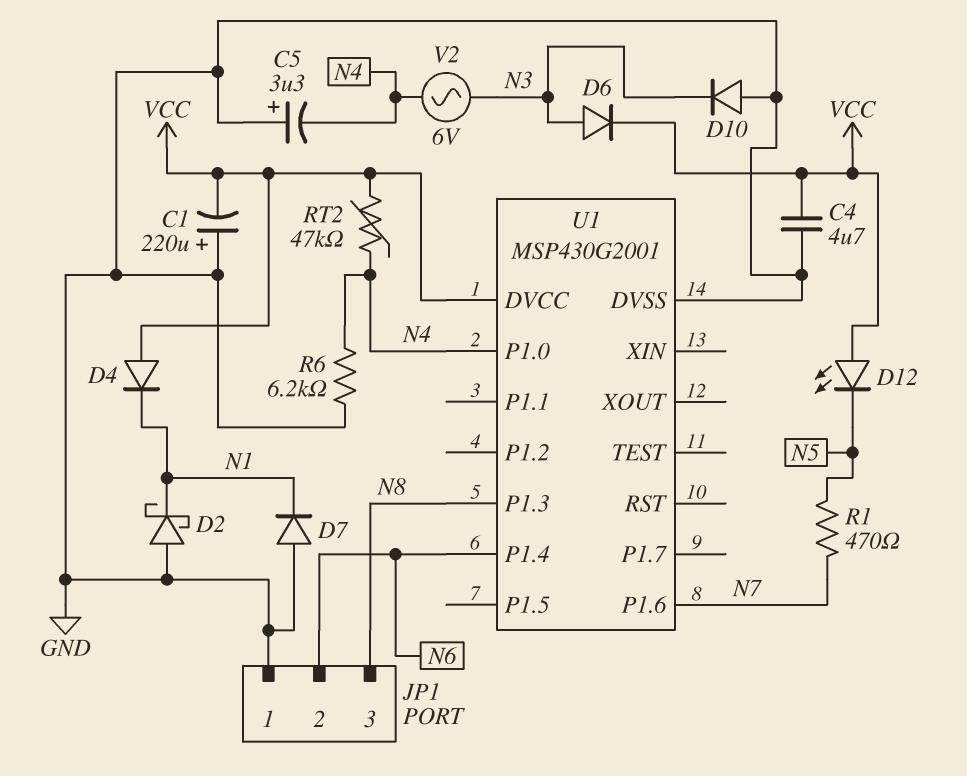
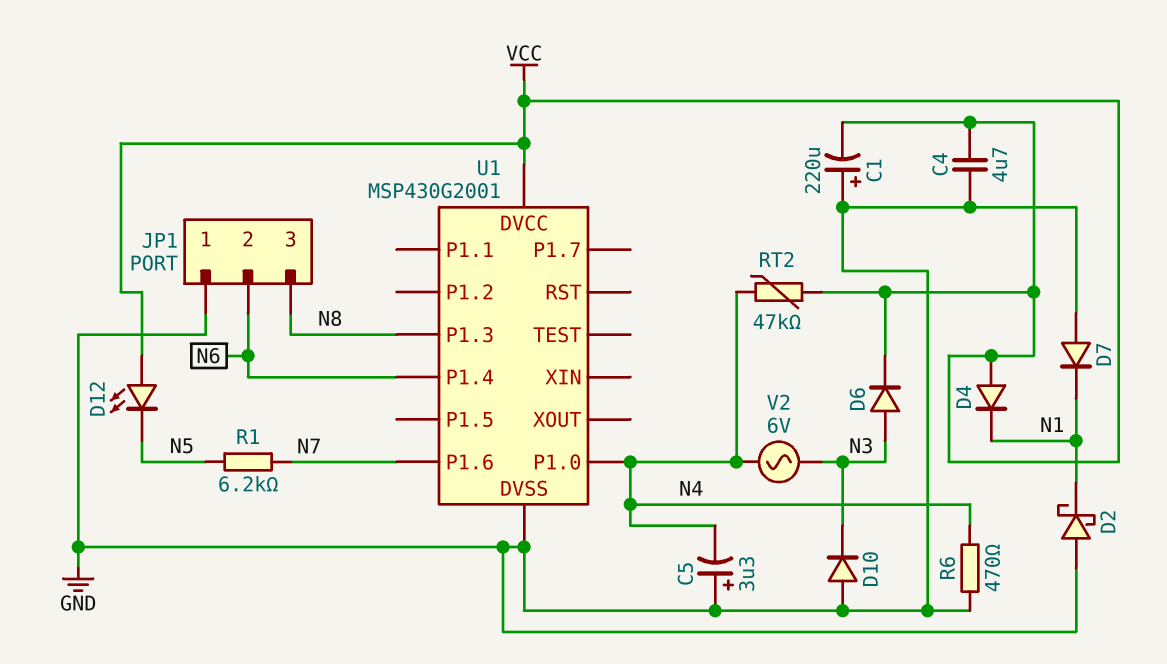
R1: 470 (N5, N7) -> 6.2k (N5, N7)
R6: 6.2k (GND, N4) -> 470 (GND, N4)

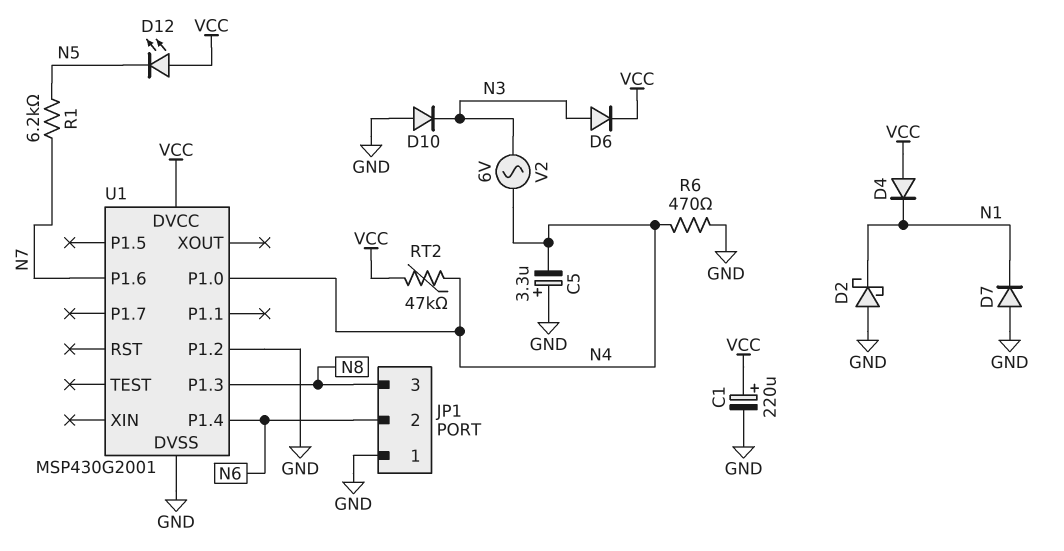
C1: 220uF (plus GND, minus VCC) -> 220uF (plus VCC, minus GND)
C4: 4.7uF (GND, VCC) -> none
U1 pin P1.2: none -> GND

